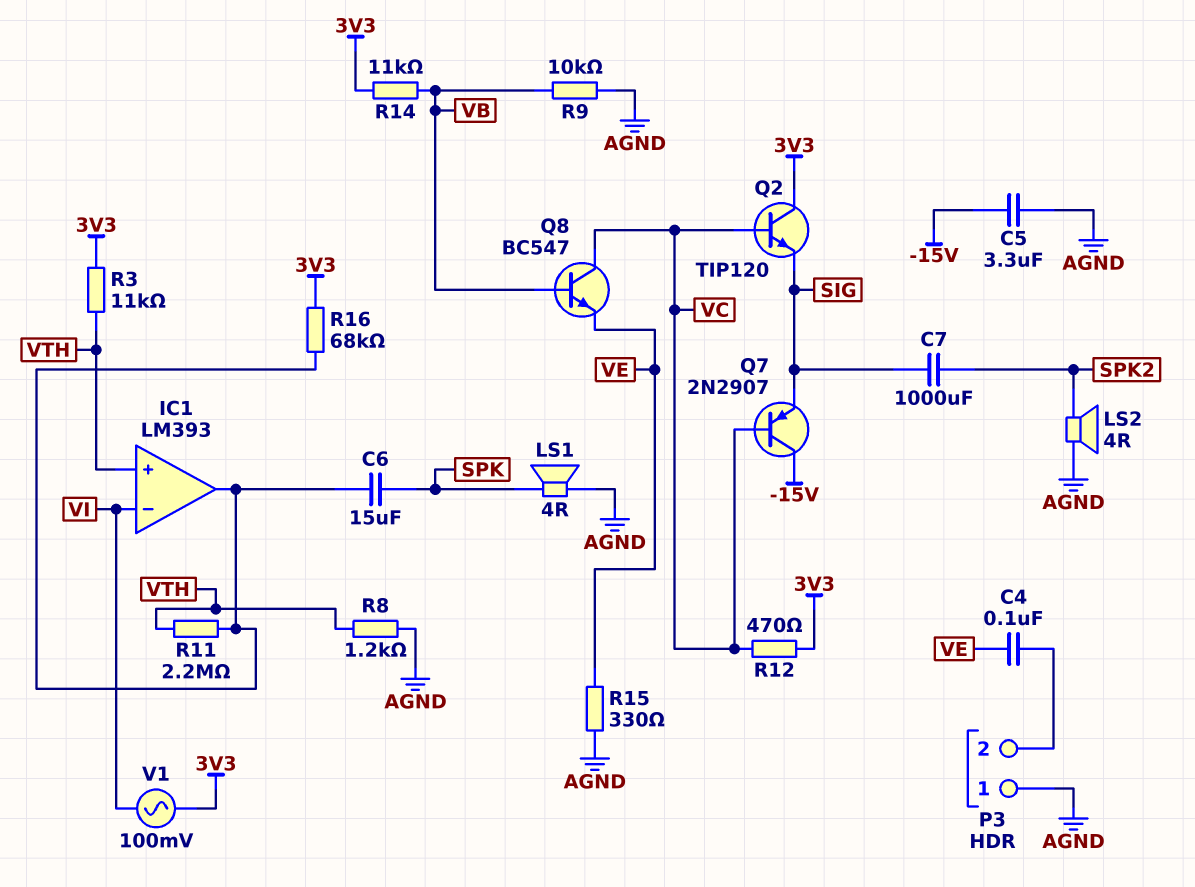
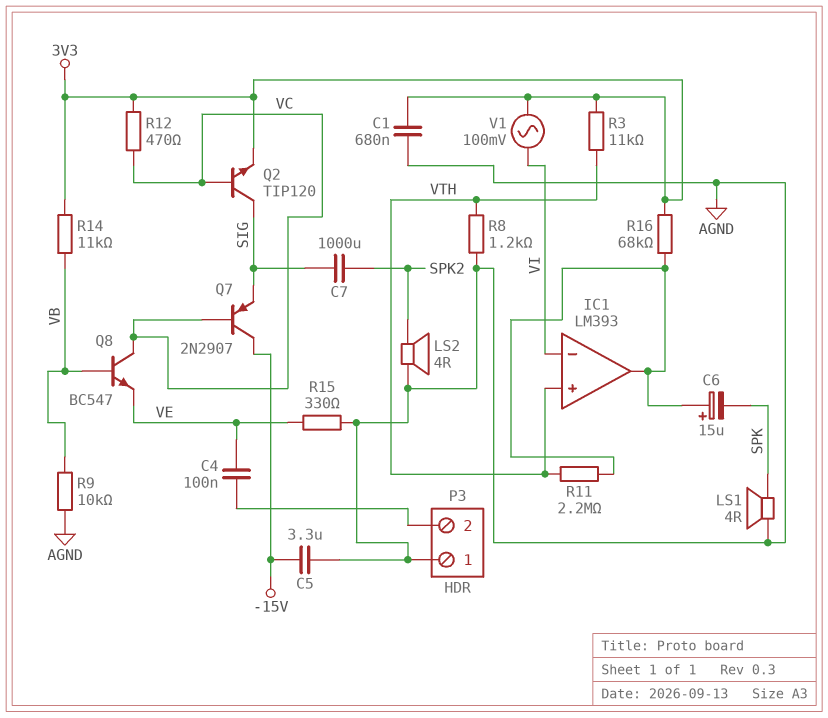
C1: none -> 680nF (3V3, AGND)
C6: 15uF (IC1/out, SPK) -> 15uF (plus IC1/out, minus SPK)
Q2: NPN TIP120 (B VC, C 3V3, E SIG) -> NPN TIP120 (B VC, C SIG, E 3V3)

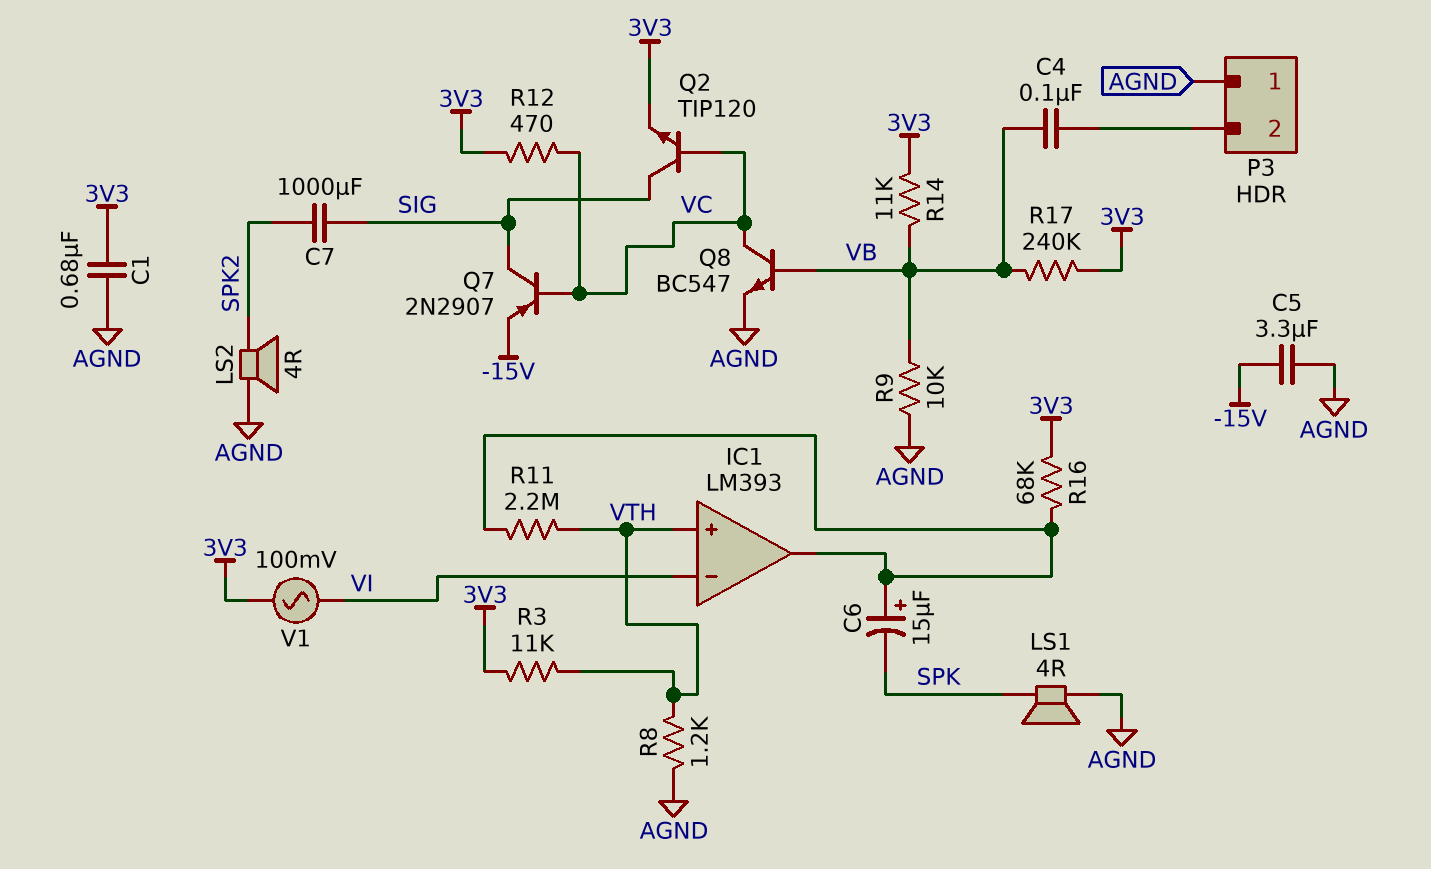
C4: 100nF (P3/2, VE) -> 100nF (P3/2, VB)
Q7: PNP 2N2907 (B VC, C -15V, E SIG) -> PNP 2N2907 (B VC, C SIG, E -15V)
Q8: NPN BC547 (B VB, C VC, E VE) -> NPN BC547 (B VB, C VC, E AGND)
R15: 330 (AGND, VE) -> none
R17: none -> 240k (3V3, VB)

